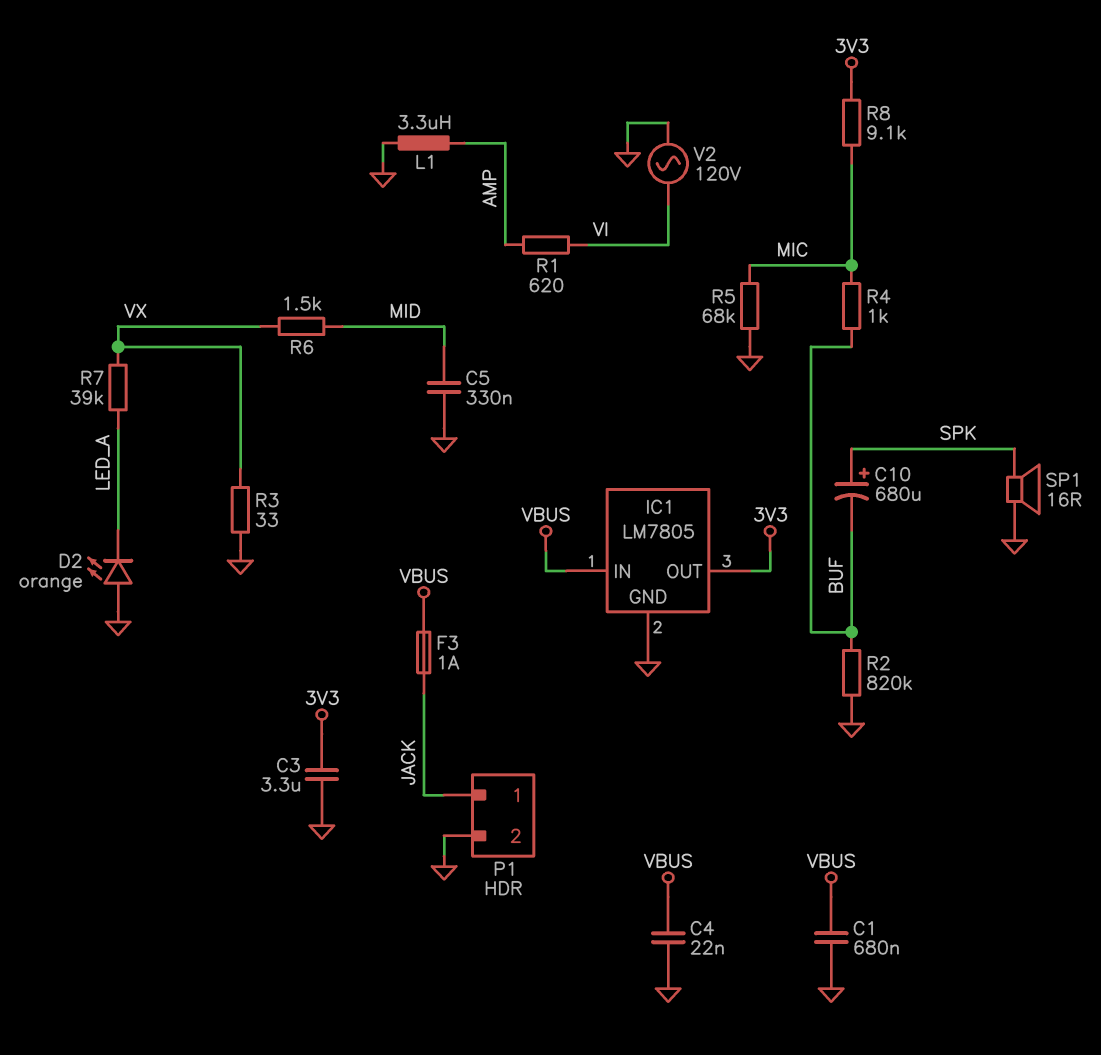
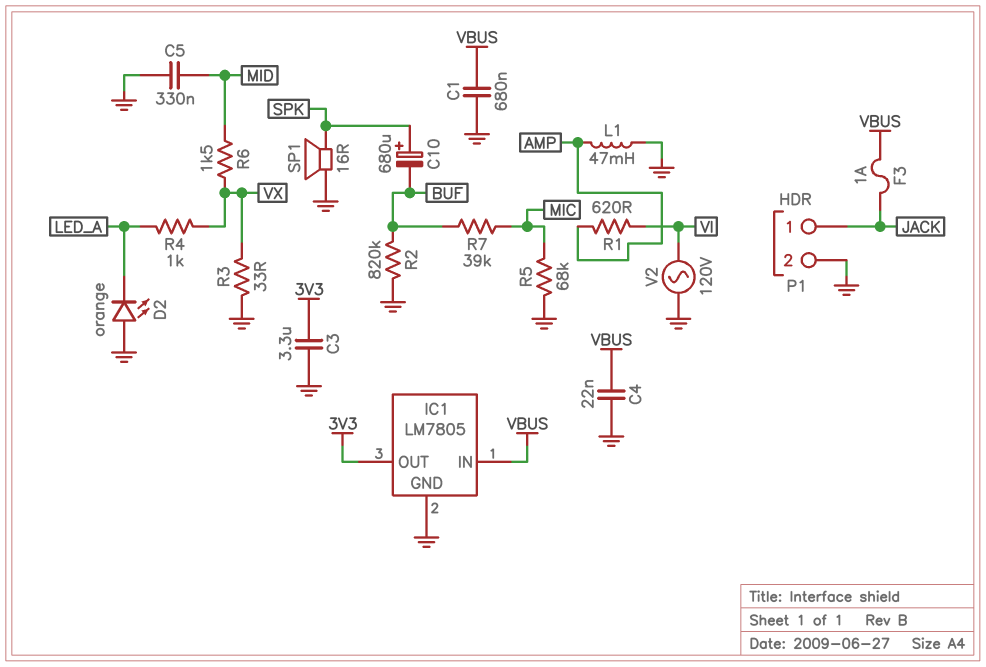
L1: 3.3uH (AMP, GND) -> 47mH (AMP, GND)
R4: 1k (BUF, MIC) -> 1k (LED_A, VX)
R7: 39k (LED_A, VX) -> 39k (BUF, MIC)
R8: 9.1k (3V3, MIC) -> none

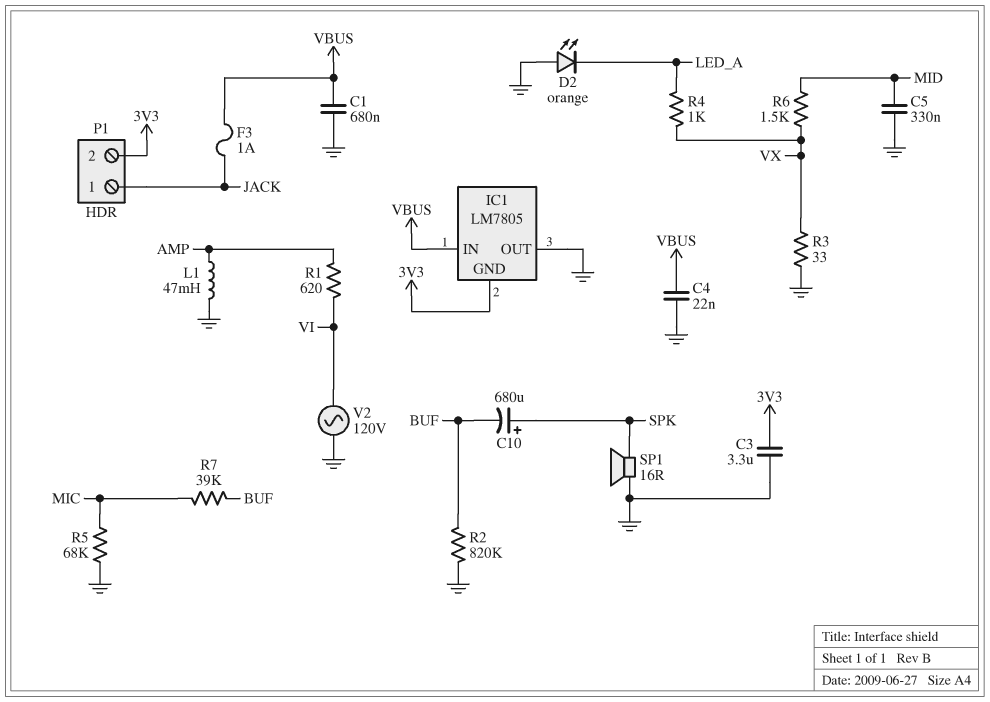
IC1 pin GND: GND -> 3V3
IC1 pin OUT: 3V3 -> GND
P1 pin 2: GND -> 3V3

